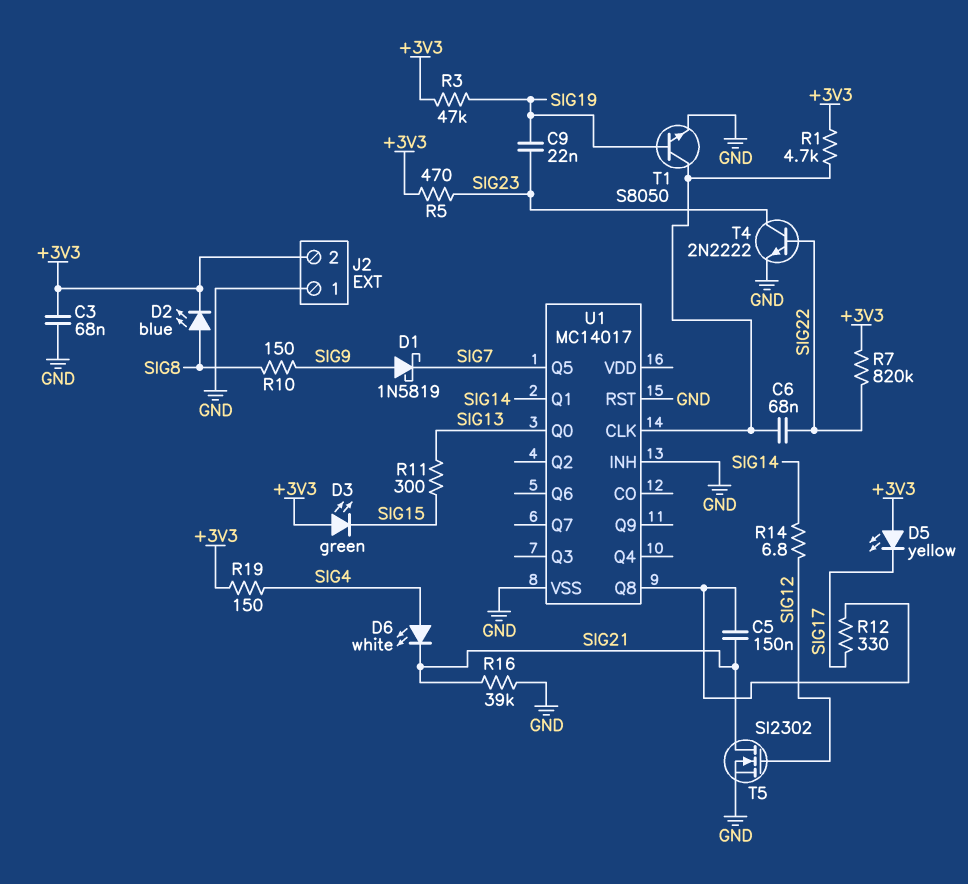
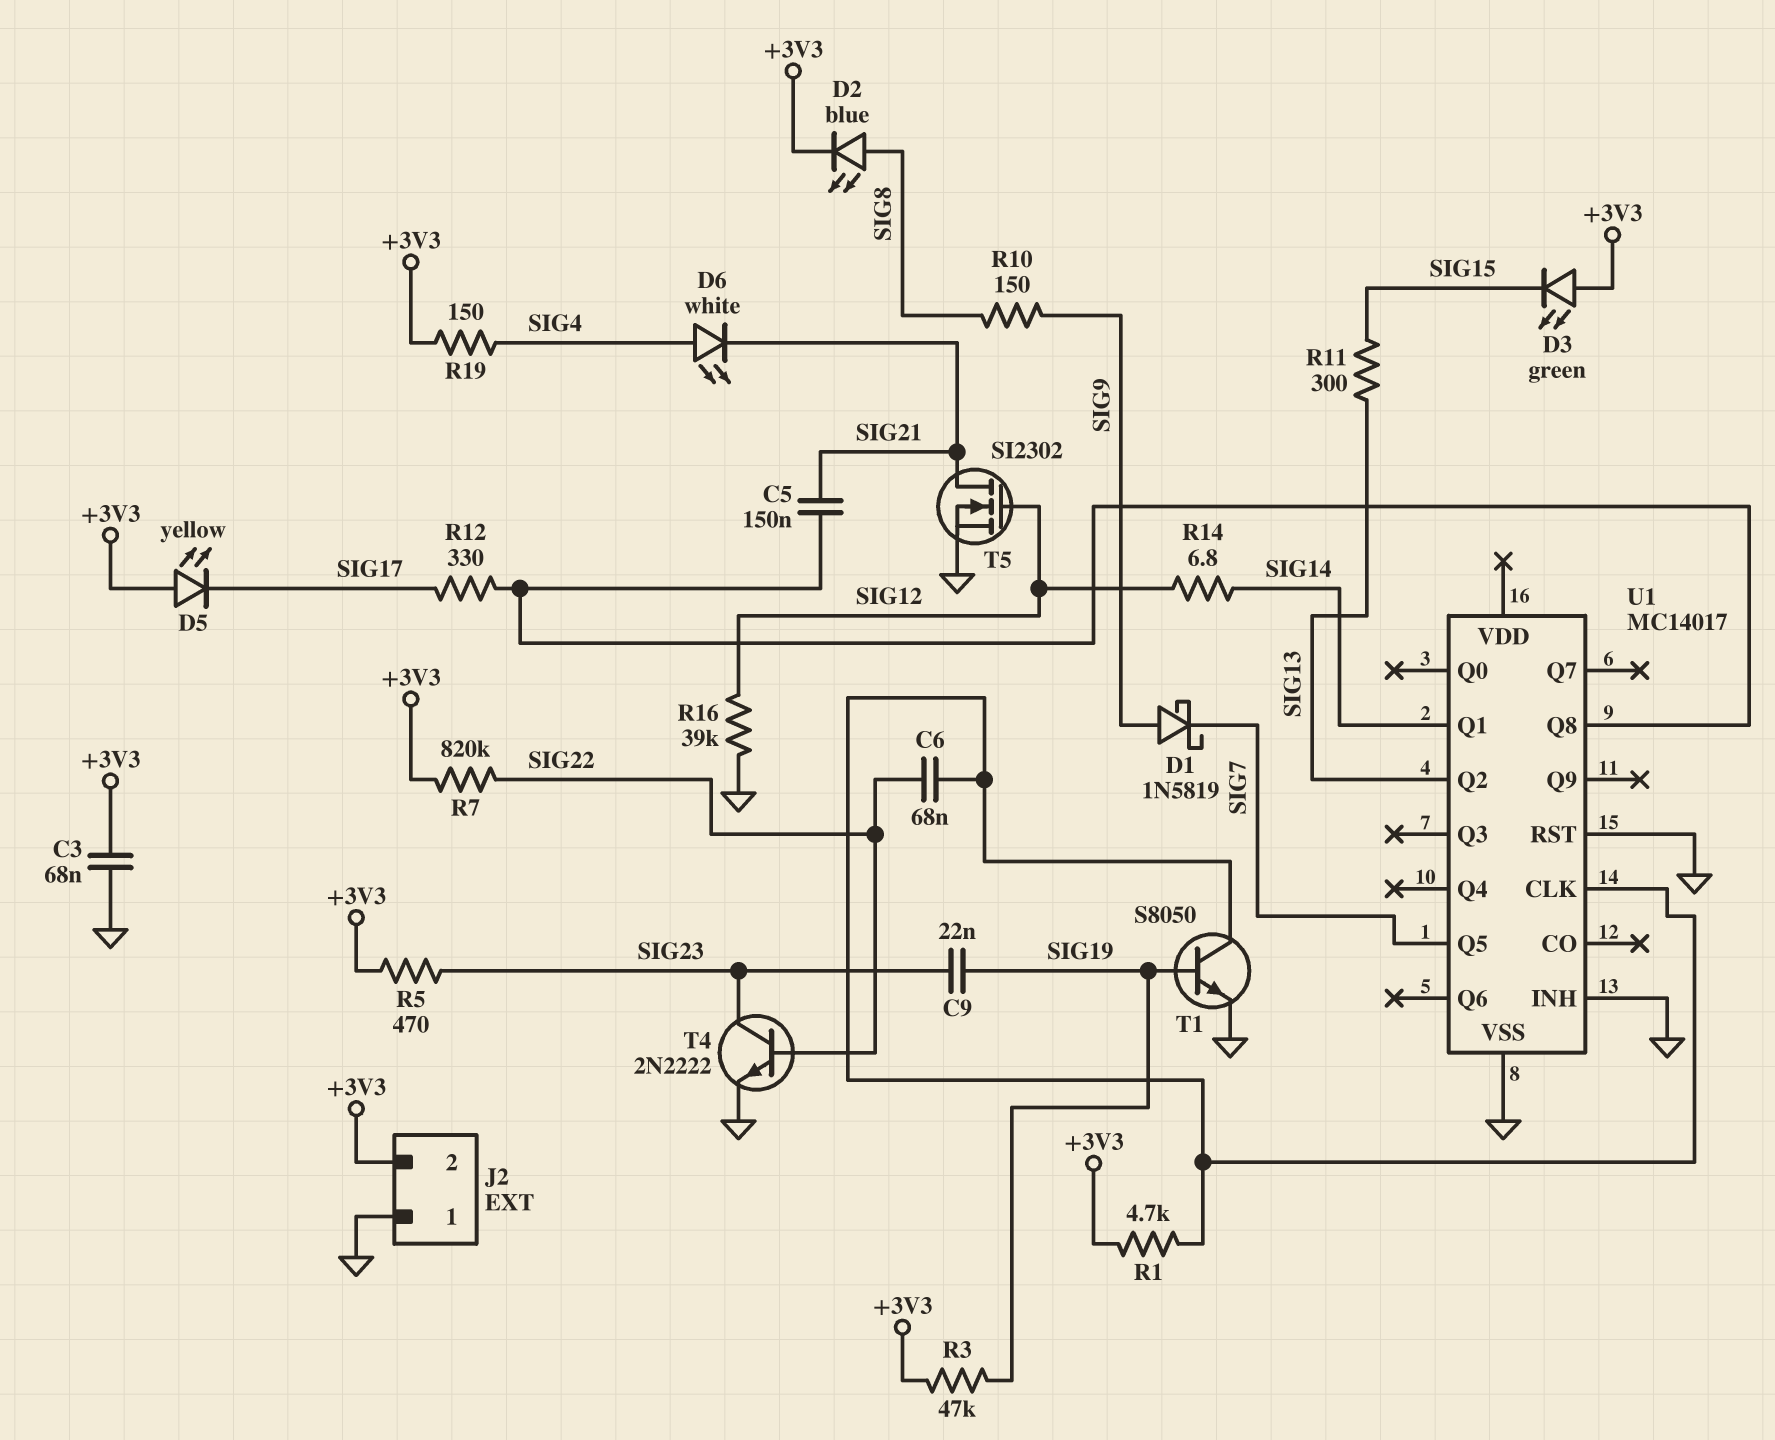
R16: 39k (GND, SIG21) -> 39k (GND, SIG12)
U1 pin Q0: SIG13 -> none
U1 pin Q2: none -> SIG13

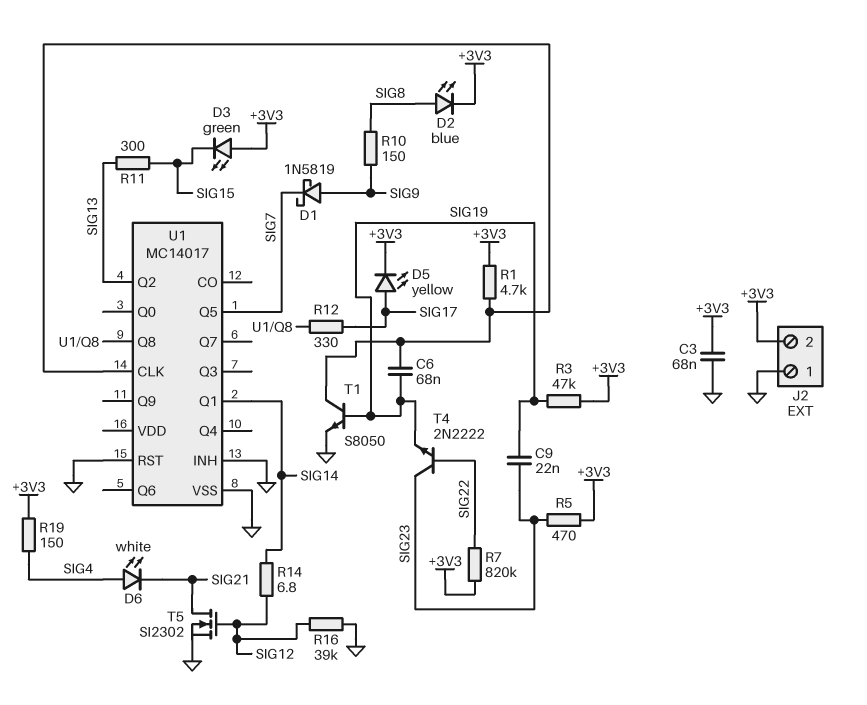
C5: 150nF (SIG21, U1/Q8) -> none
C6: 68nF (SIG22, U1/CLK) -> 68nF (SIG19, U1/CLK)
D5: LED yellow (A +3V3, K SIG17) -> LED yellow (A SIG17, K +3V3)
T4: NPN 2N2222 (B SIG22, C SIG23, E GND) -> NPN 2N2222 (B SIG22, C SIG23, E SIG19)

